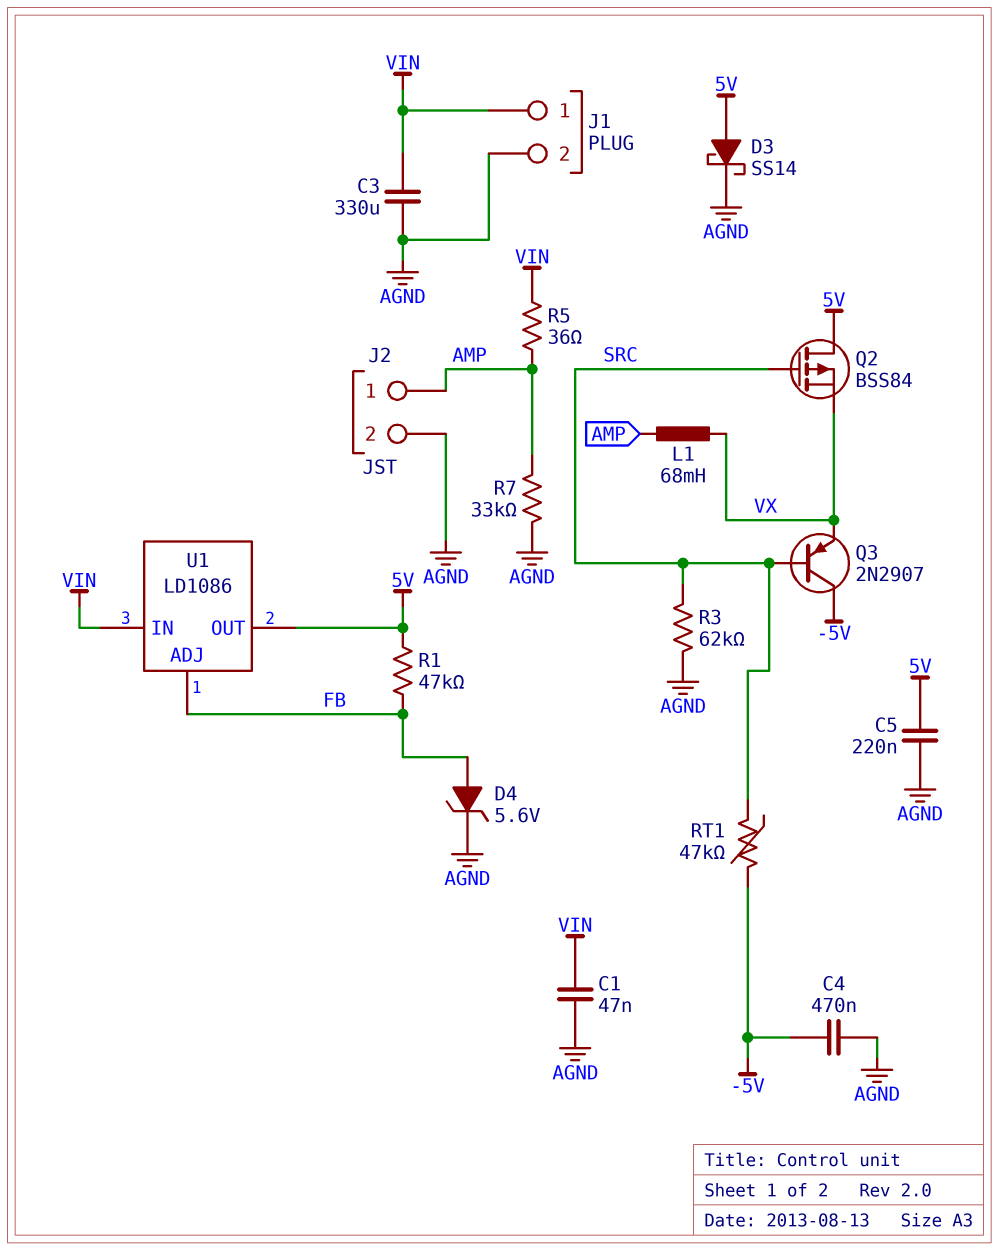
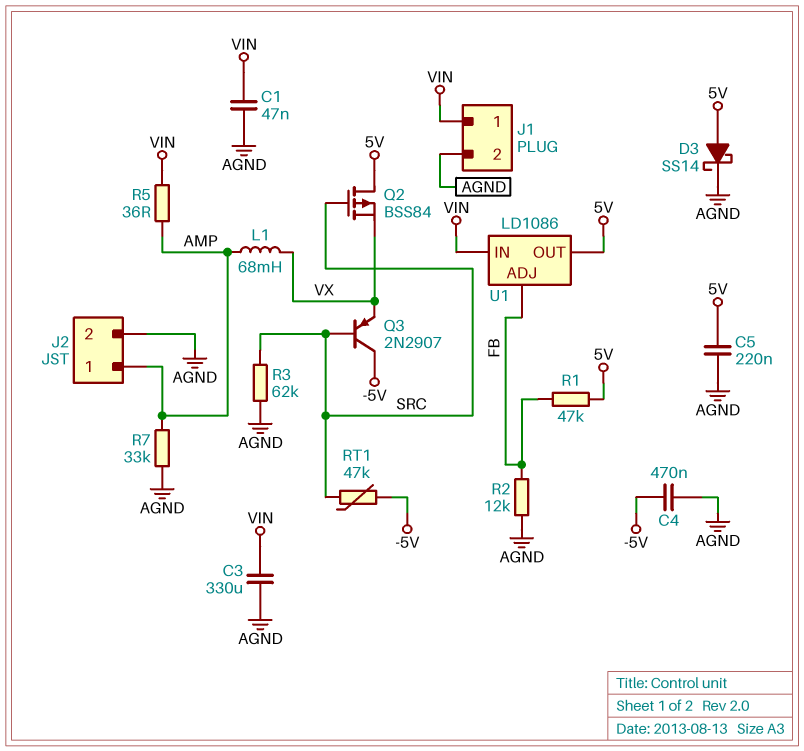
D4: zener 5.6V (A FB, K AGND) -> none
R2: none -> 12k (AGND, FB)

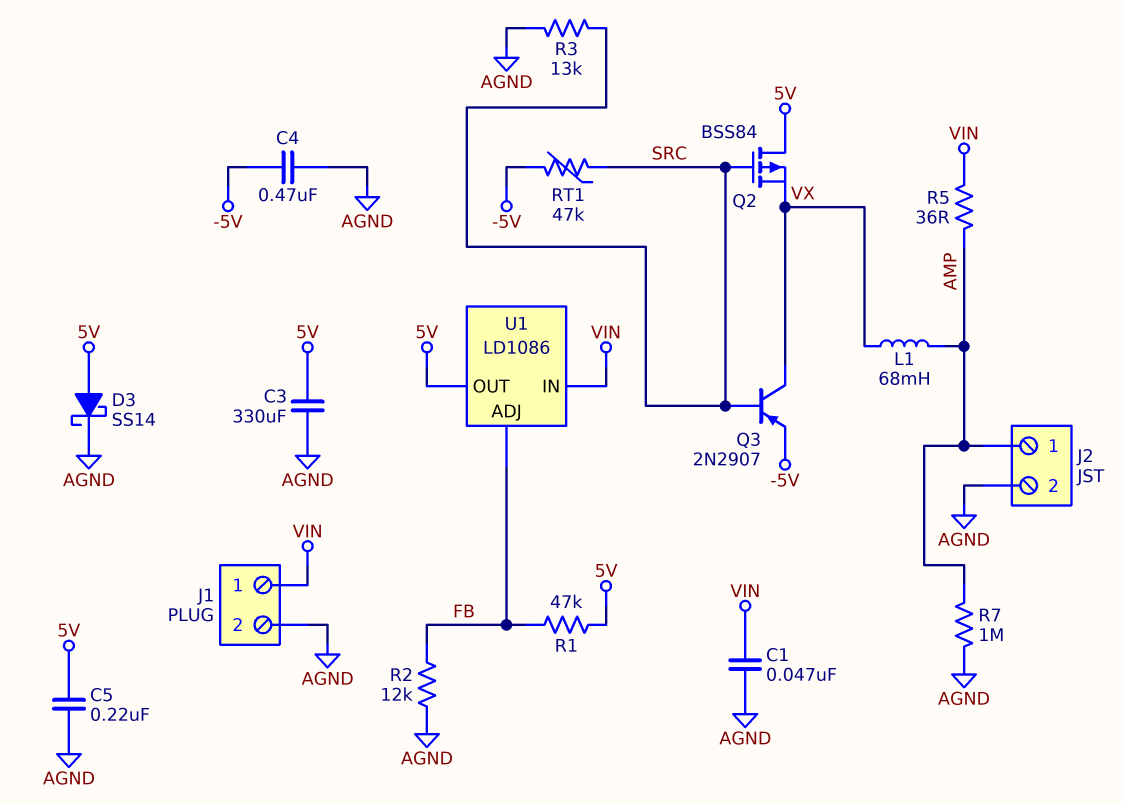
C3: 330uF (AGND, VIN) -> 330uF (5V, AGND)
Q3: PNP 2N2907 (B SRC, C -5V, E VX) -> PNP 2N2907 (B SRC, C VX, E -5V)
R3: 62k (AGND, SRC) -> 13k (AGND, SRC)
R7: 33k (AGND, AMP) -> 1M (AGND, AMP)

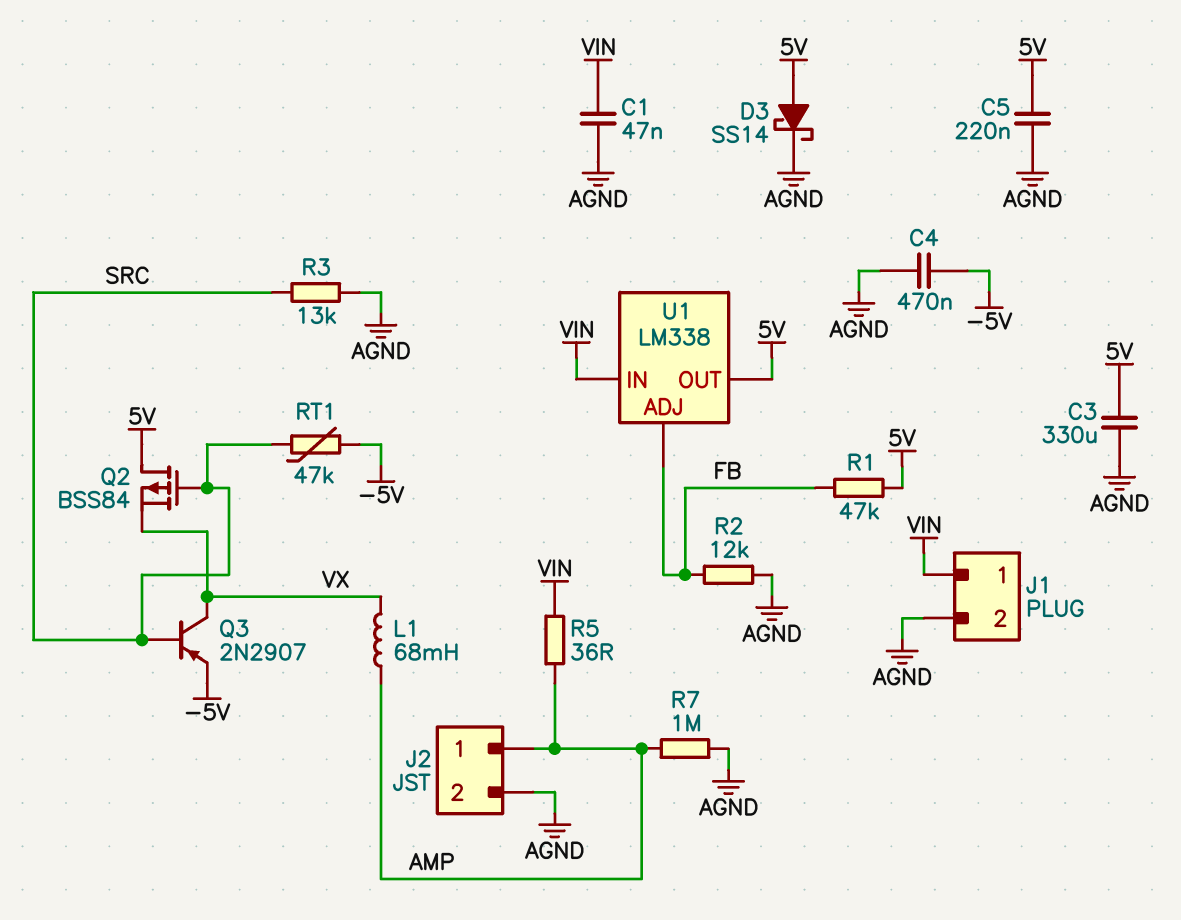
U1: LD1086 -> LM338

